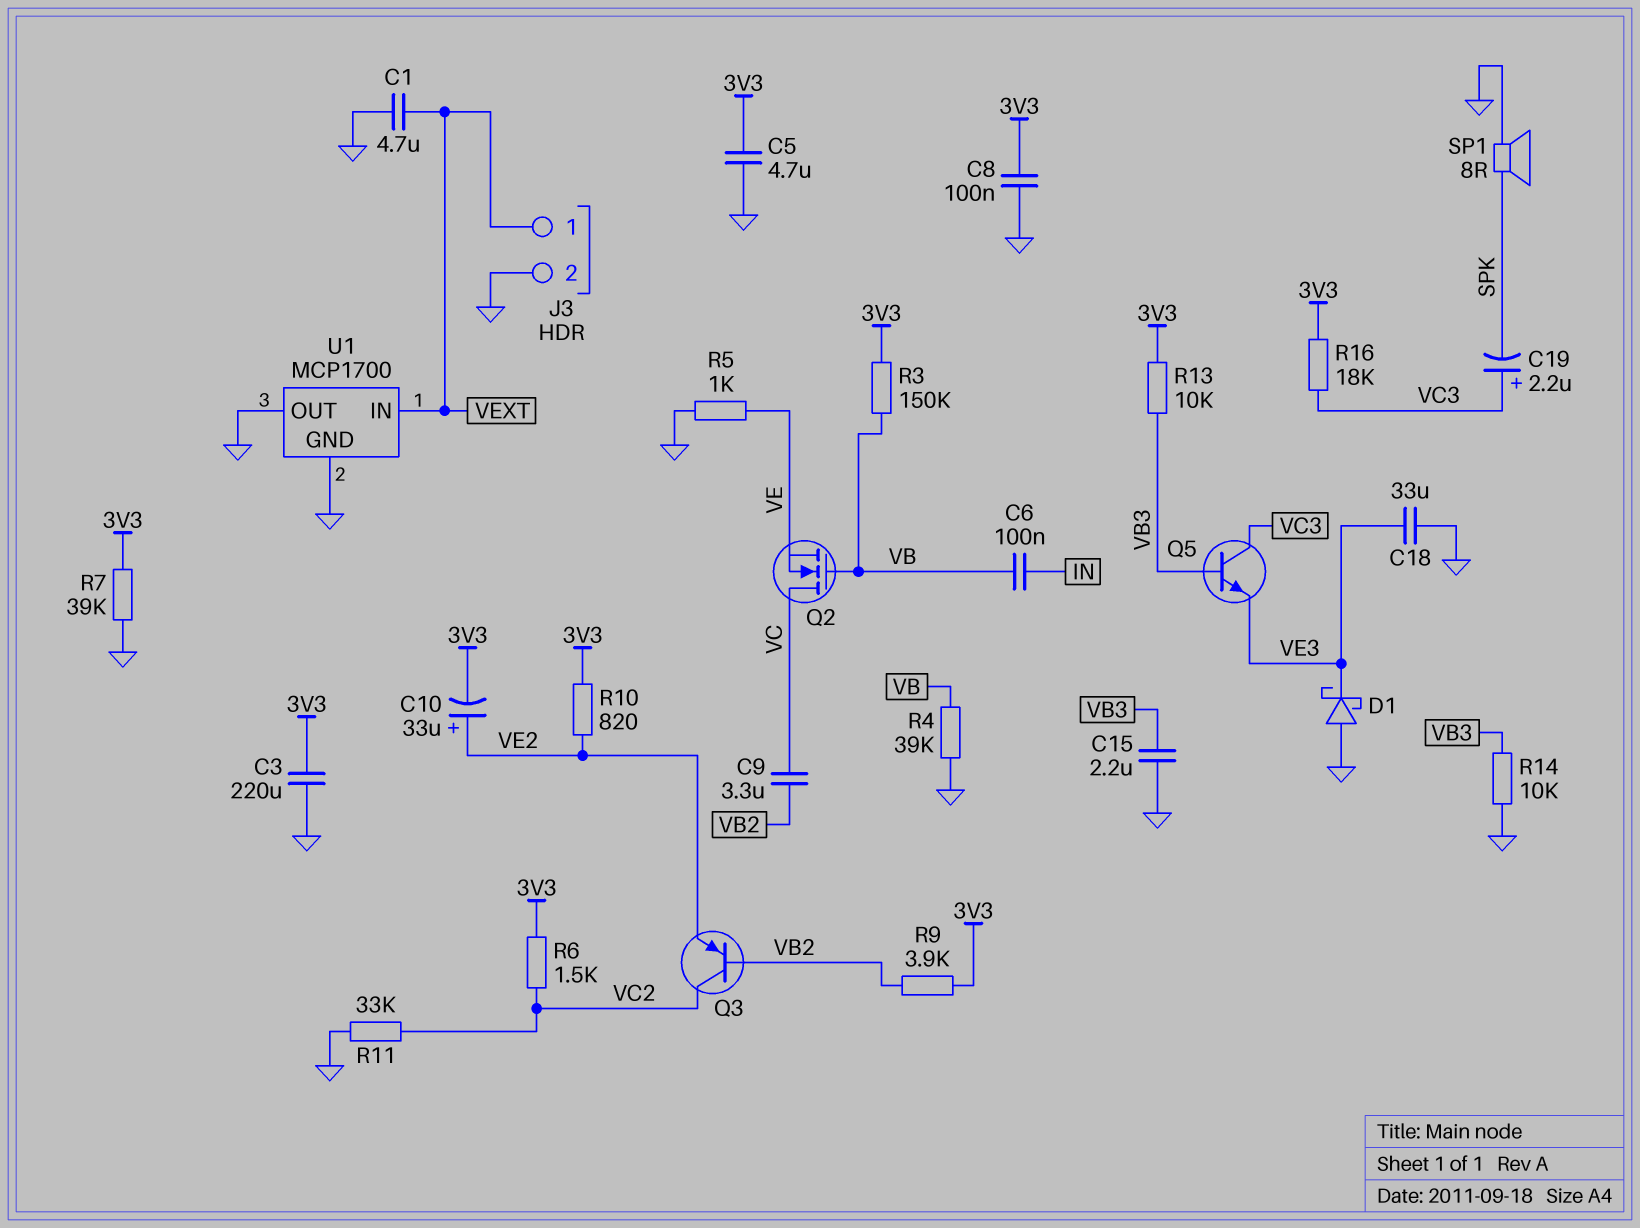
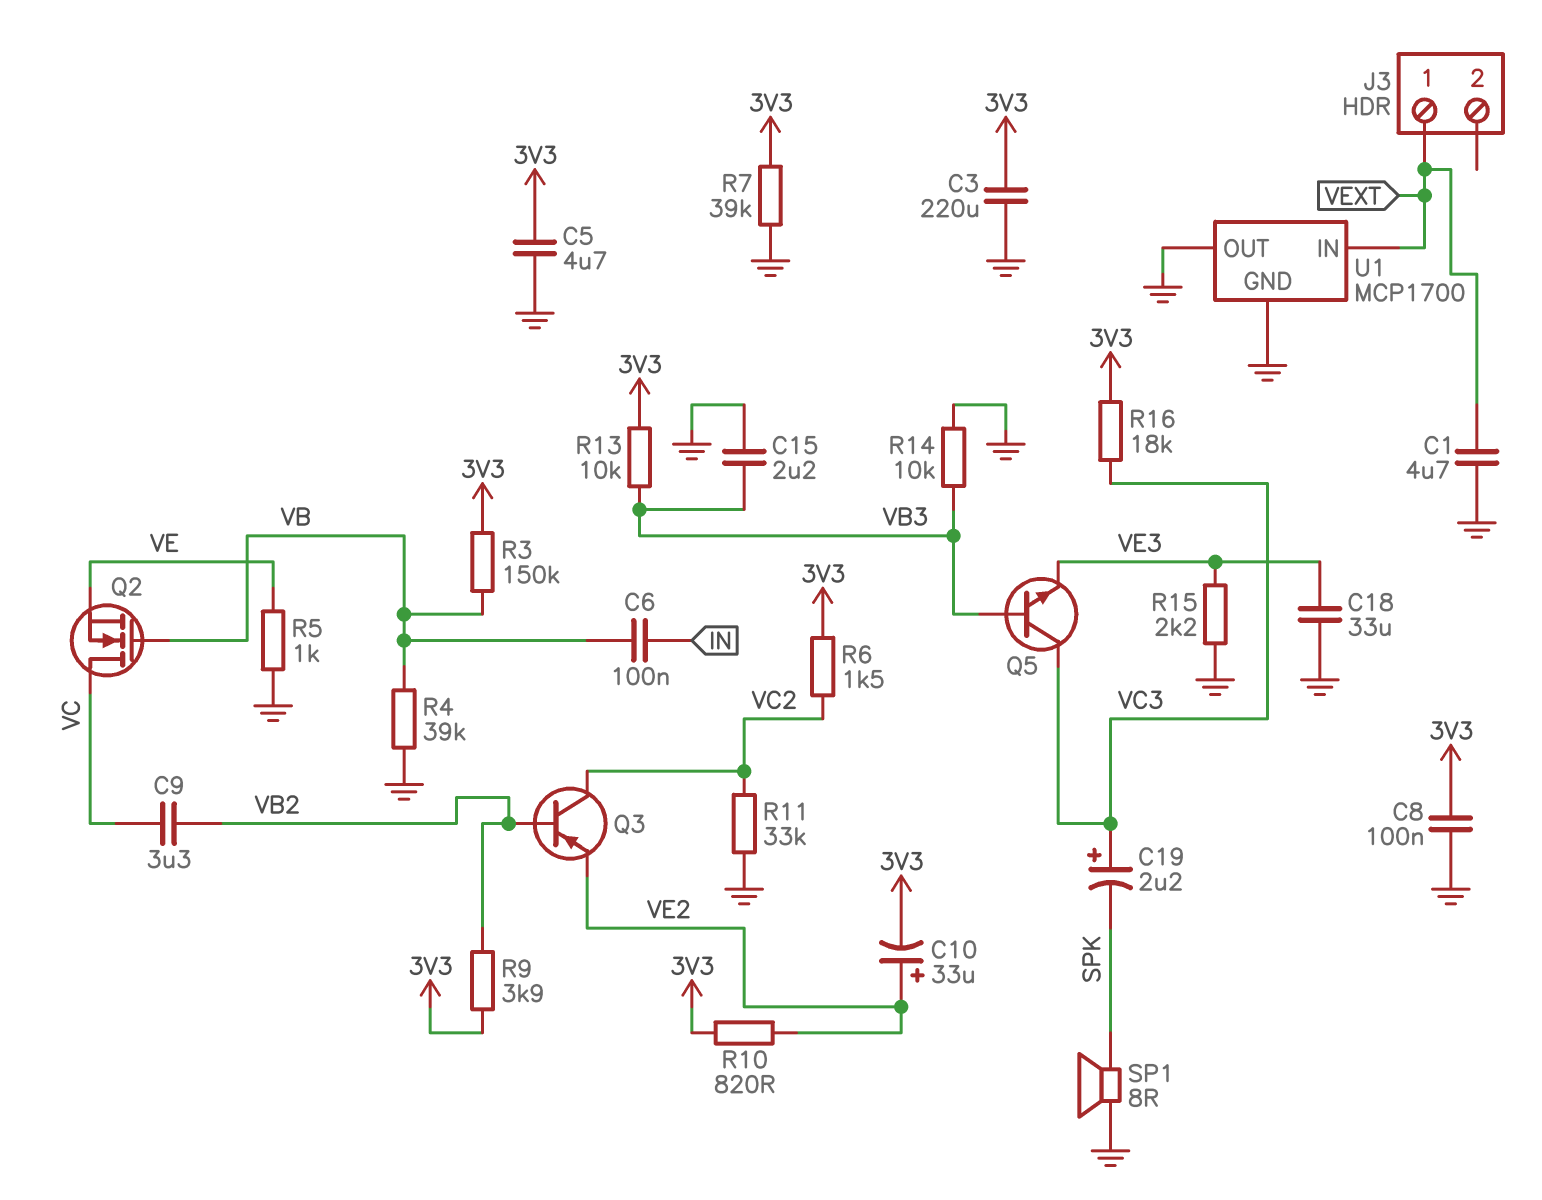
D1: schottky (A GND, K VE3) -> none
J3 pin 2: GND -> none
R15: none -> 2.2k (GND, VE3)

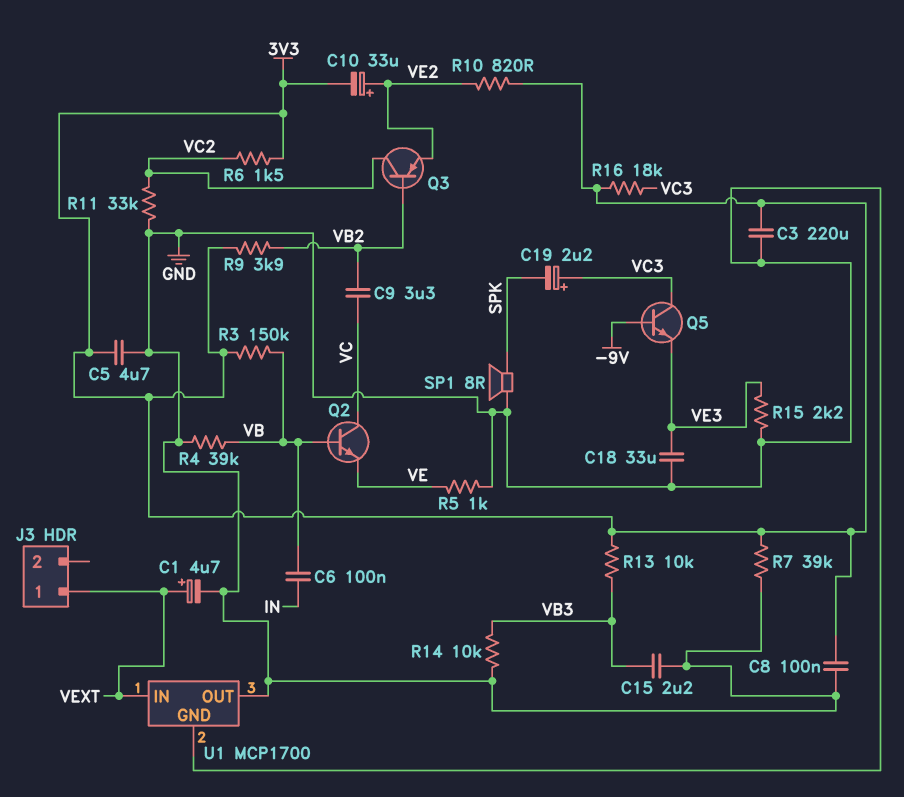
C1: 4.7uF (GND, VEXT) -> 4.7uF (plus VEXT, minus GND)
Q2: NMOS (G VB, D VC, S VE) -> NPN (B VB, C VC, E VE)
Q5: NPN (B VB3, C VC3, E VE3) -> NPN (B -9V, C VC3, E VE3)

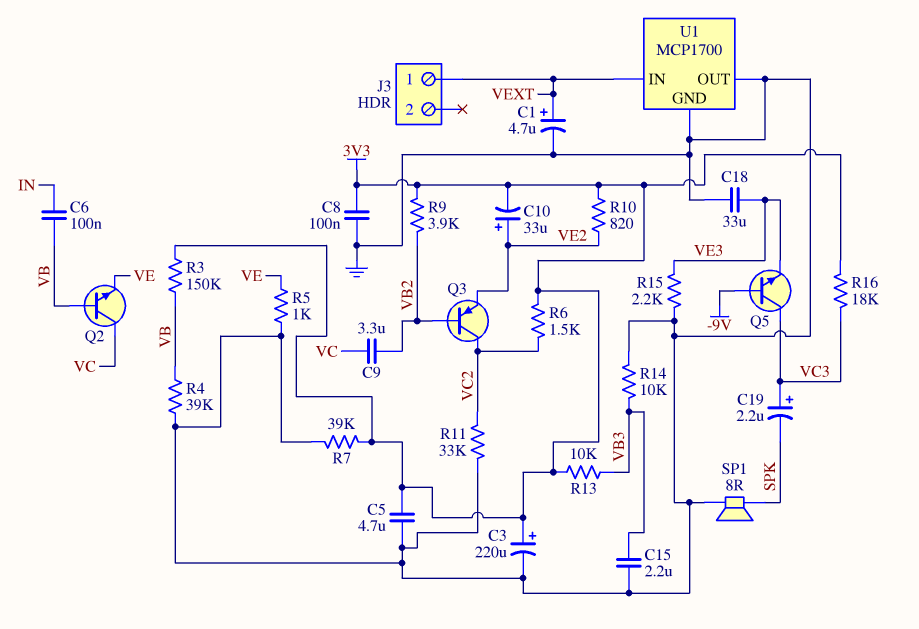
C3: 220uF (3V3, GND) -> 220uF (plus 3V3, minus GND)

